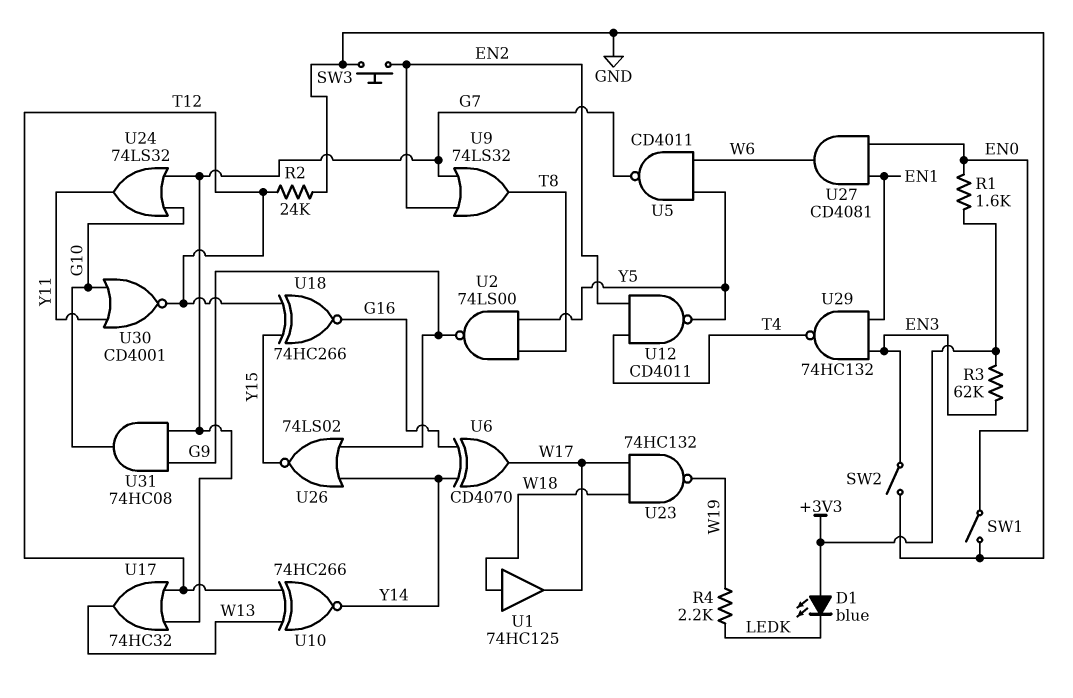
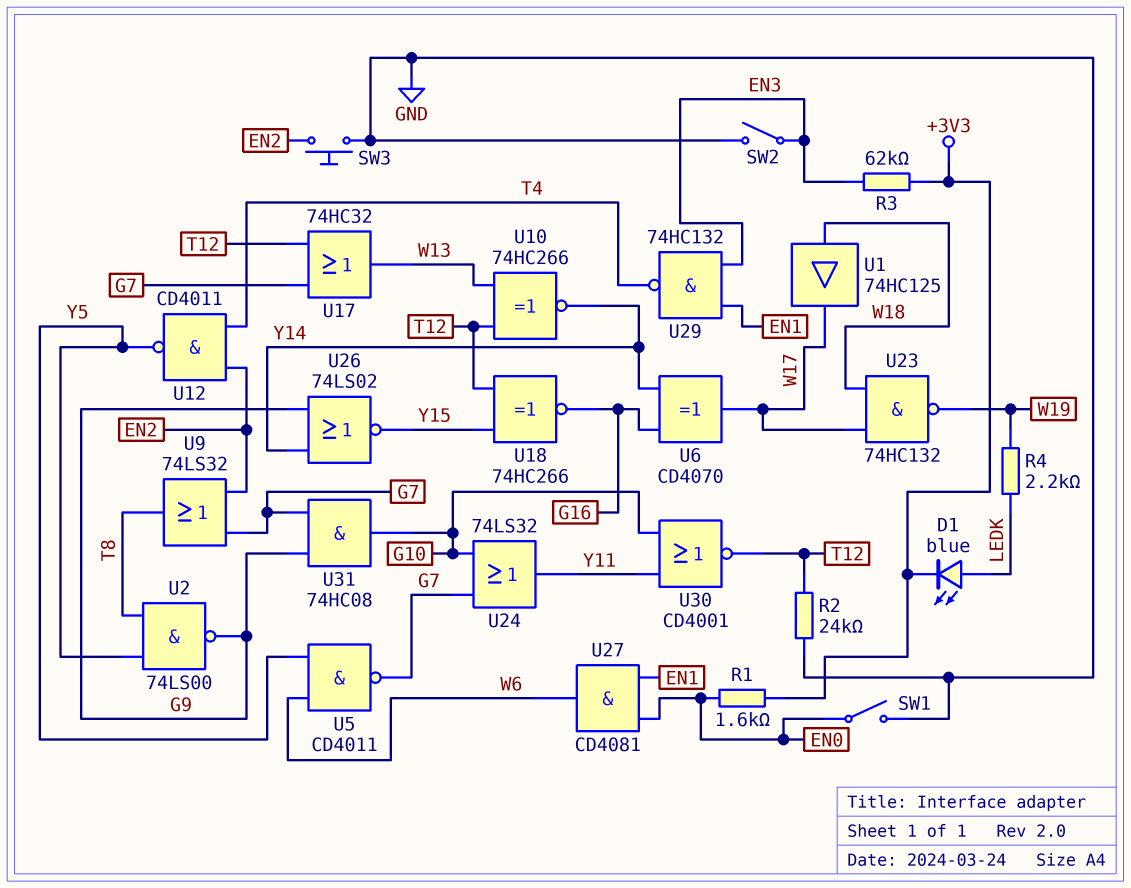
D1: LED blue (A +3V3, K LEDK) -> LED blue (A LEDK, K +3V3)

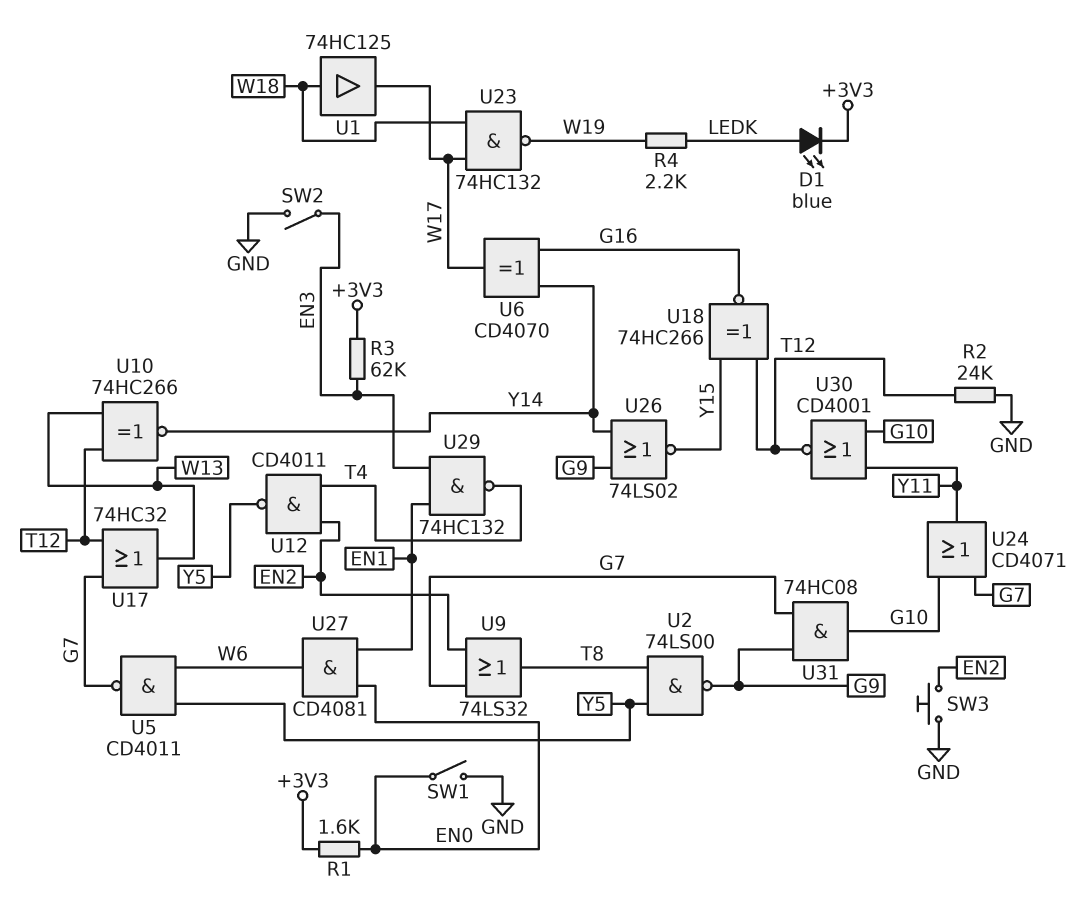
U24: OR 74LS32 (in G7, in G10, out Y11) -> OR CD4071 (in G7, in G10, out Y11)

